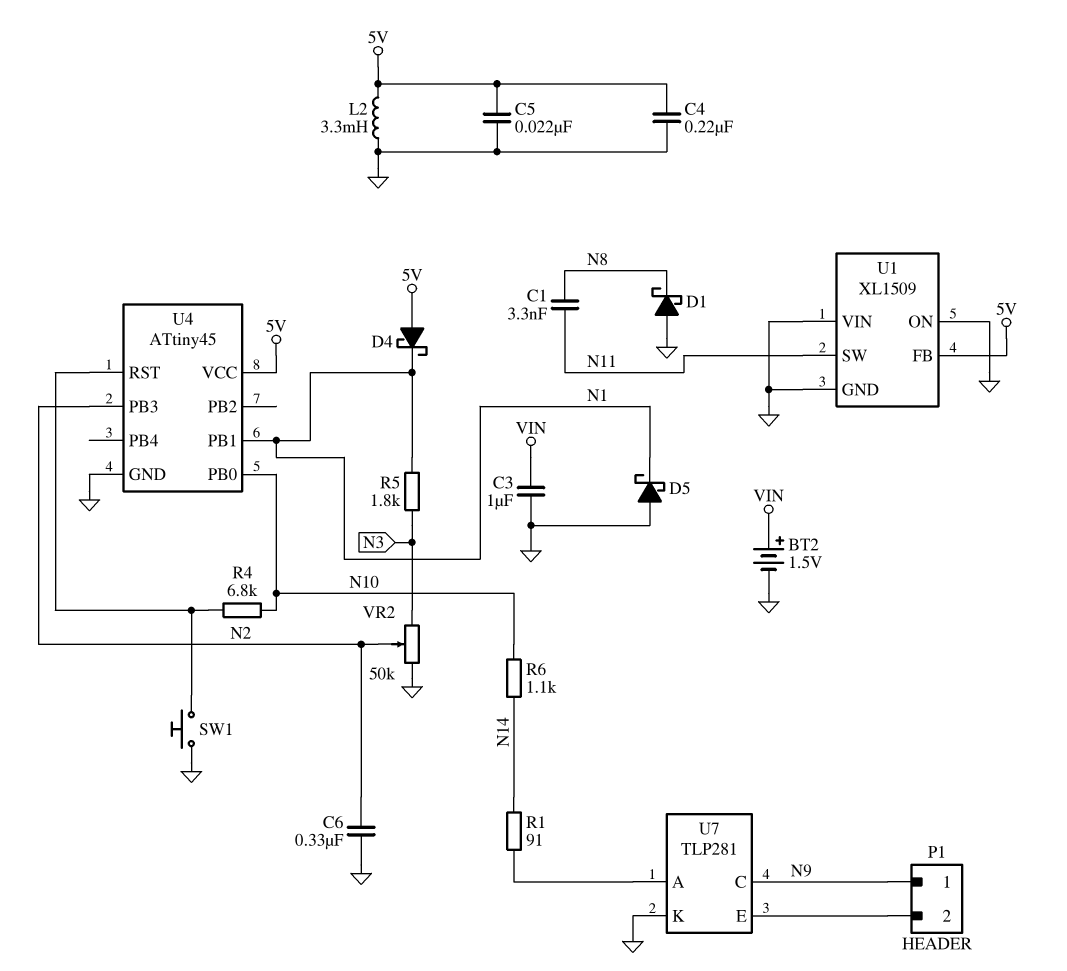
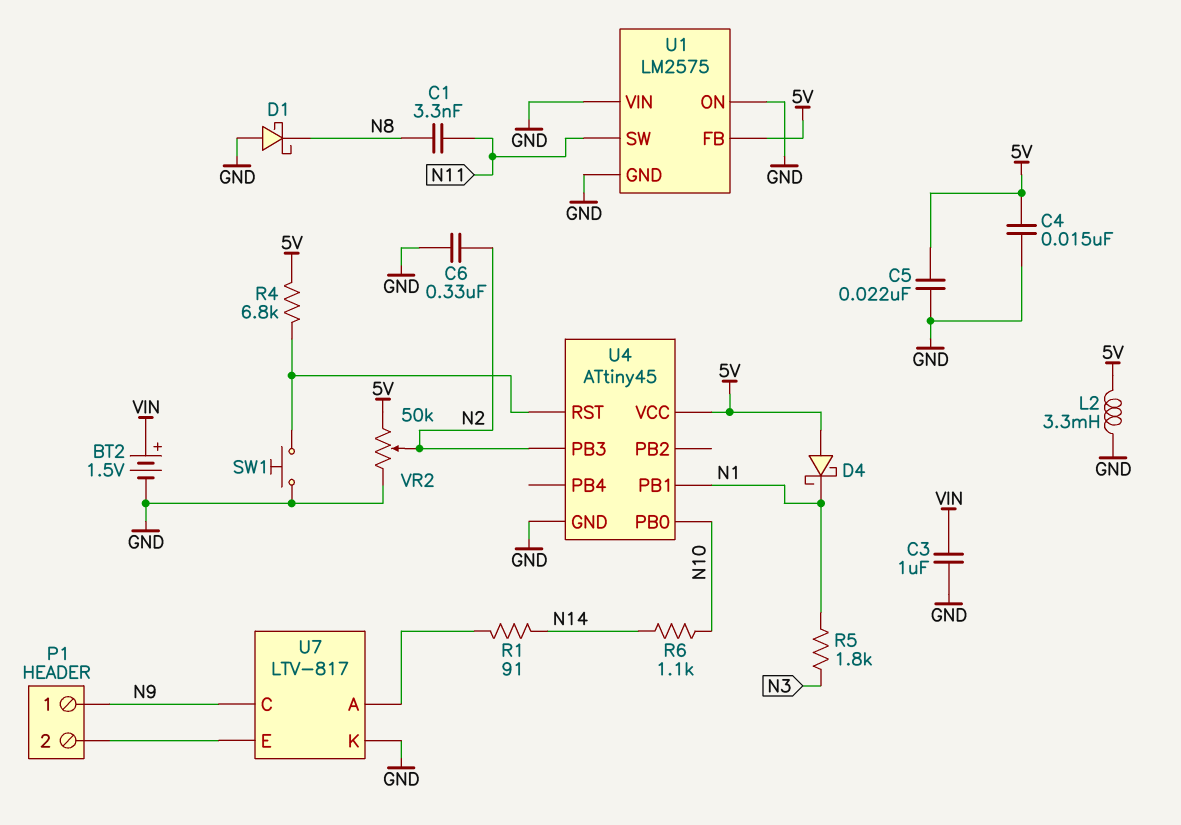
C4: 220nF (5V, GND) -> 15nF (5V, GND)
D5: schottky (A GND, K N1) -> none
R4: 6.8k (N10, U4/RST) -> 6.8k (5V, U4/RST)
U1: XL1509 -> LM2575
U7: TLP281 -> LTV-817
VR2: 50k (GND, N3, wiper N2) -> 50k (5V, GND, wiper N2)

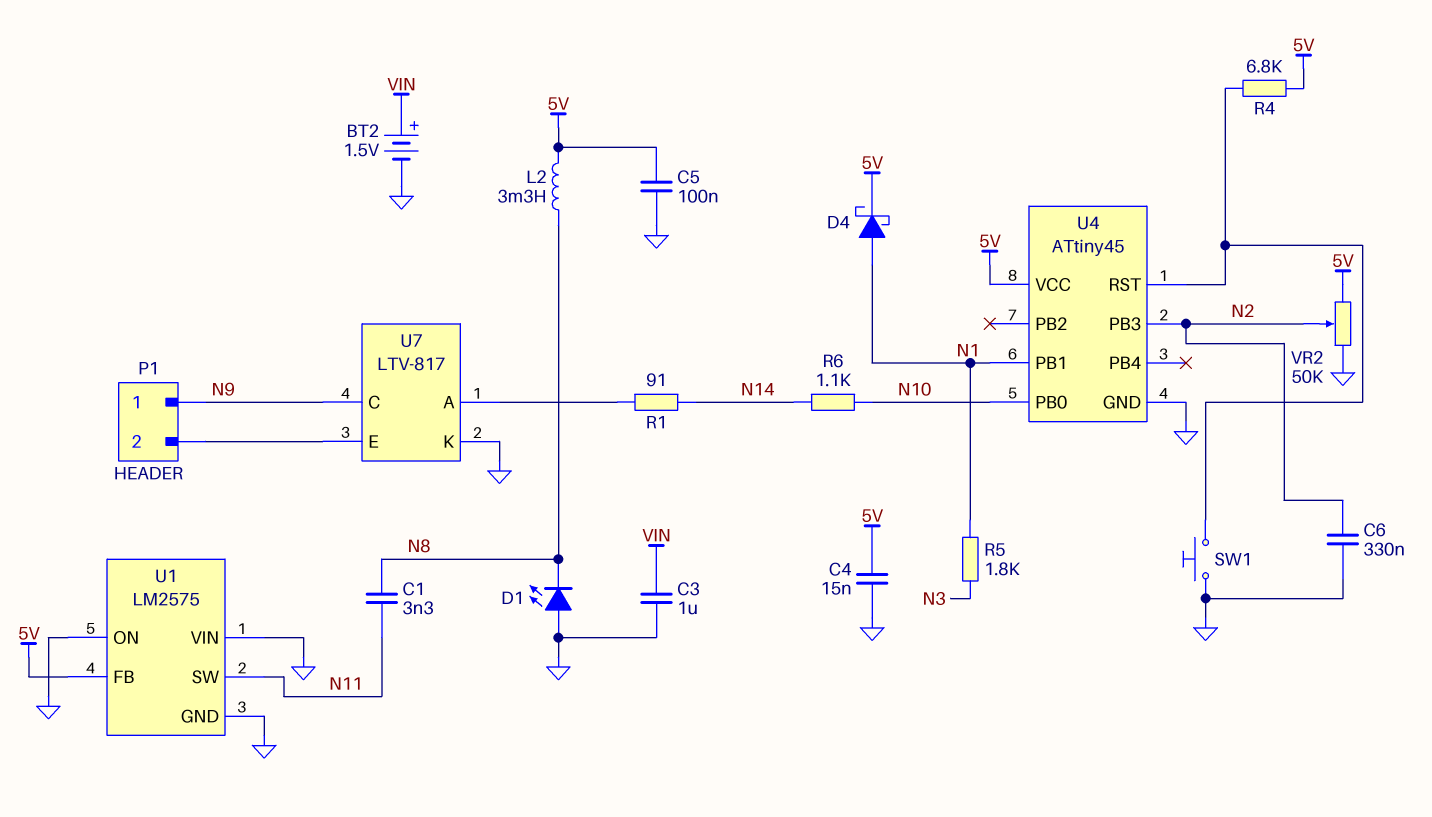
C5: 22nF (5V, GND) -> 100nF (5V, GND)
D1: schottky (A GND, K N8) -> LED (A GND, K N8)
D4: schottky (A 5V, K N1) -> schottky (A N1, K 5V)
L2: 3.3mH (5V, GND) -> 3.3mH (5V, N8)

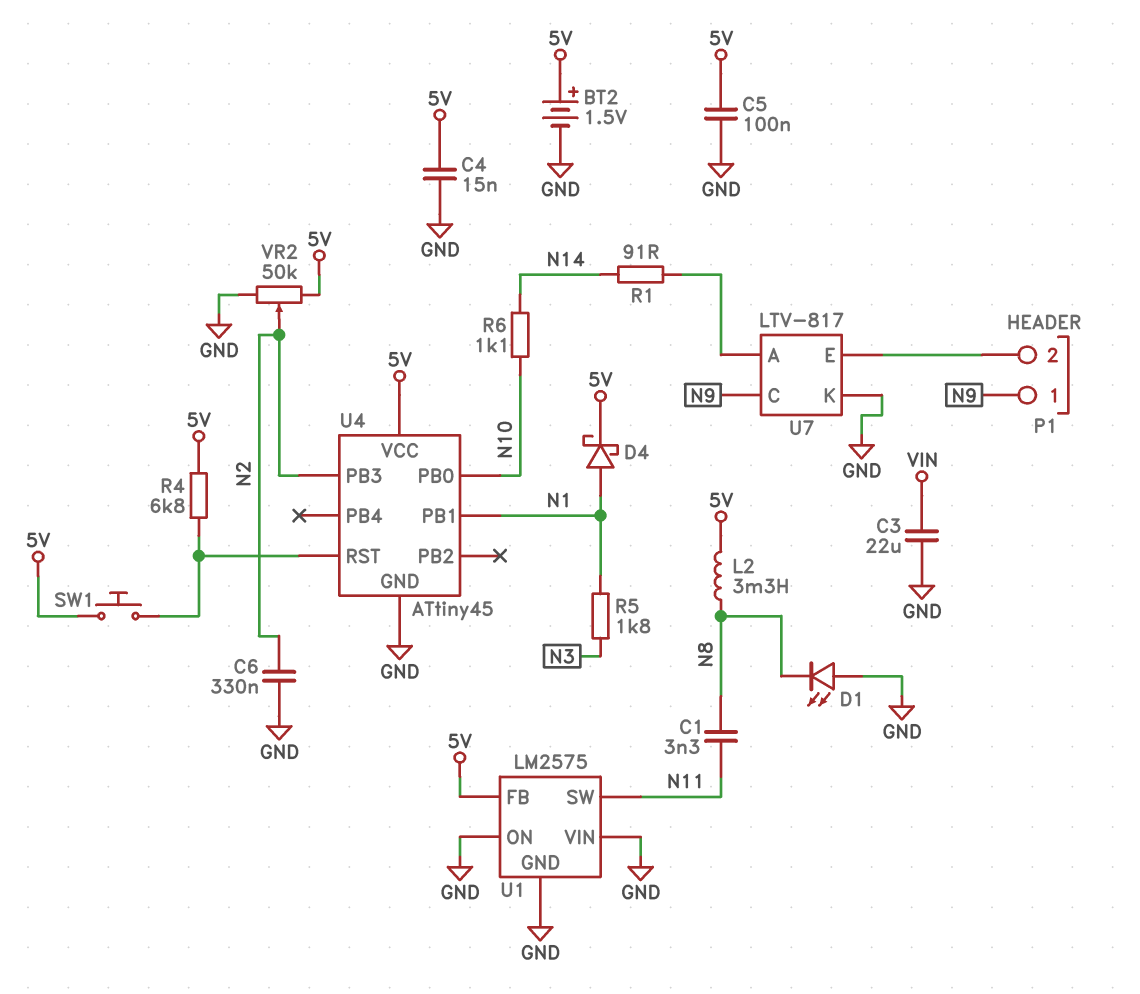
BT2: 1.5V (plus VIN, minus GND) -> 1.5V (plus 5V, minus GND)
C3: 1uF (GND, VIN) -> 22uF (GND, VIN)
SW1: button (GND, U4/RST) -> button (5V, U4/RST)

